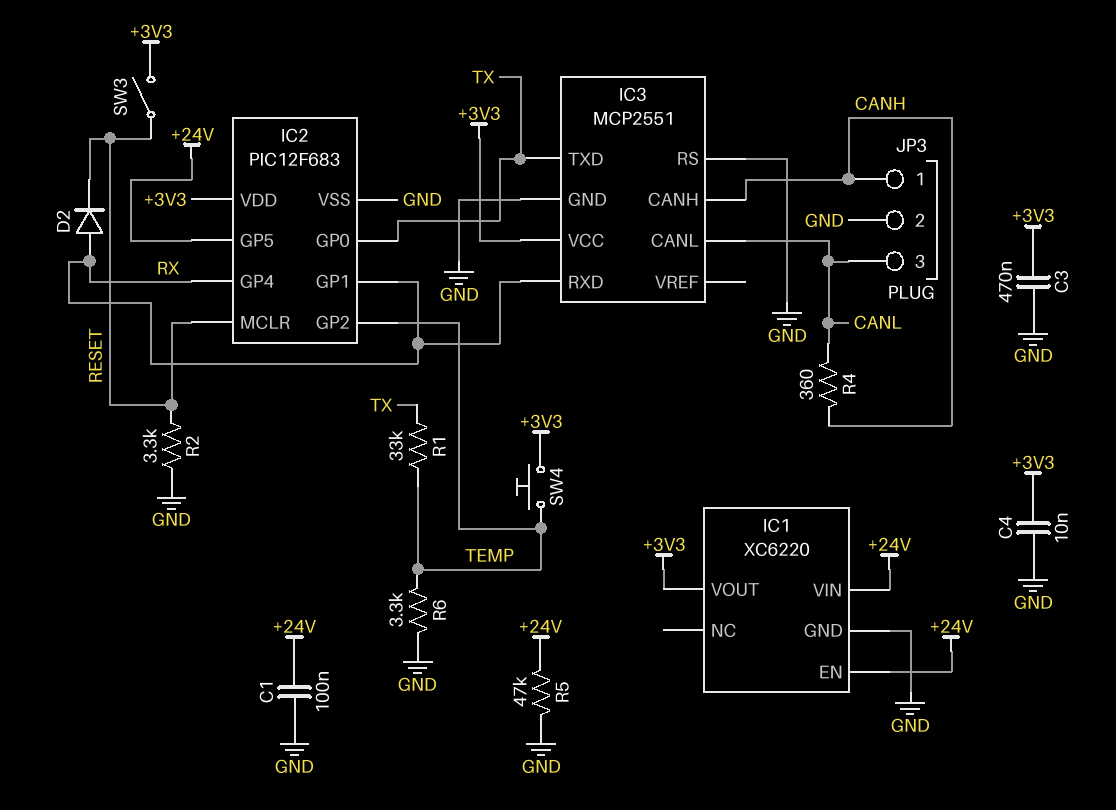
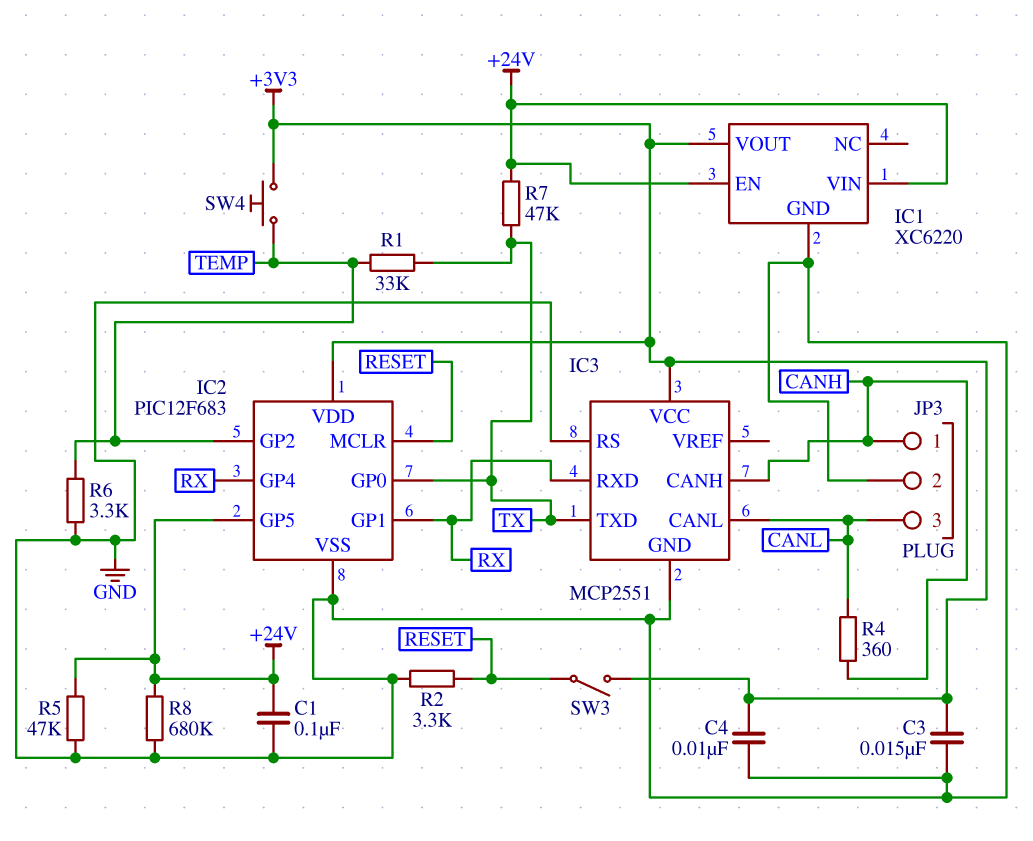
C3: 470nF (+3V3, GND) -> 15nF (+3V3, GND)
D2: diode (A RX, K RESET) -> none
R7: none -> 47k (+24V, TX)
R8: none -> 680k (+24V, GND)

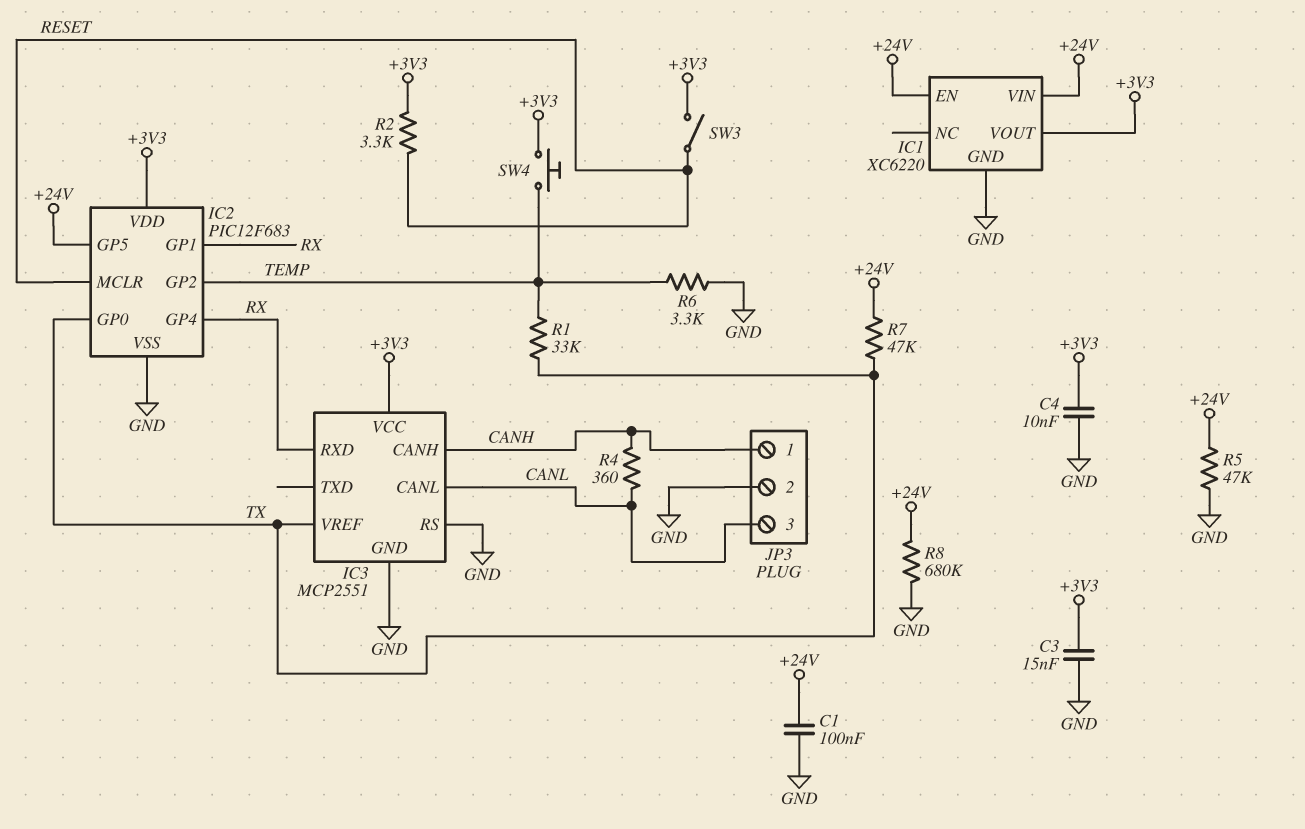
IC3 pin TXD: TX -> none
IC3 pin VREF: none -> TX
R2: 3.3k (GND, RESET) -> 3.3k (+3V3, RESET)

